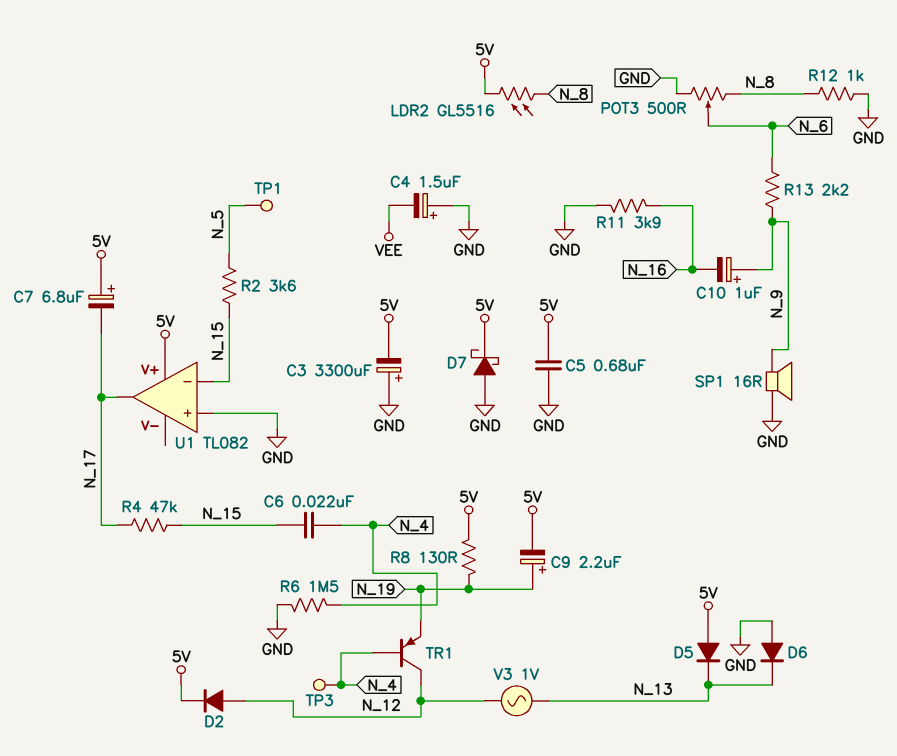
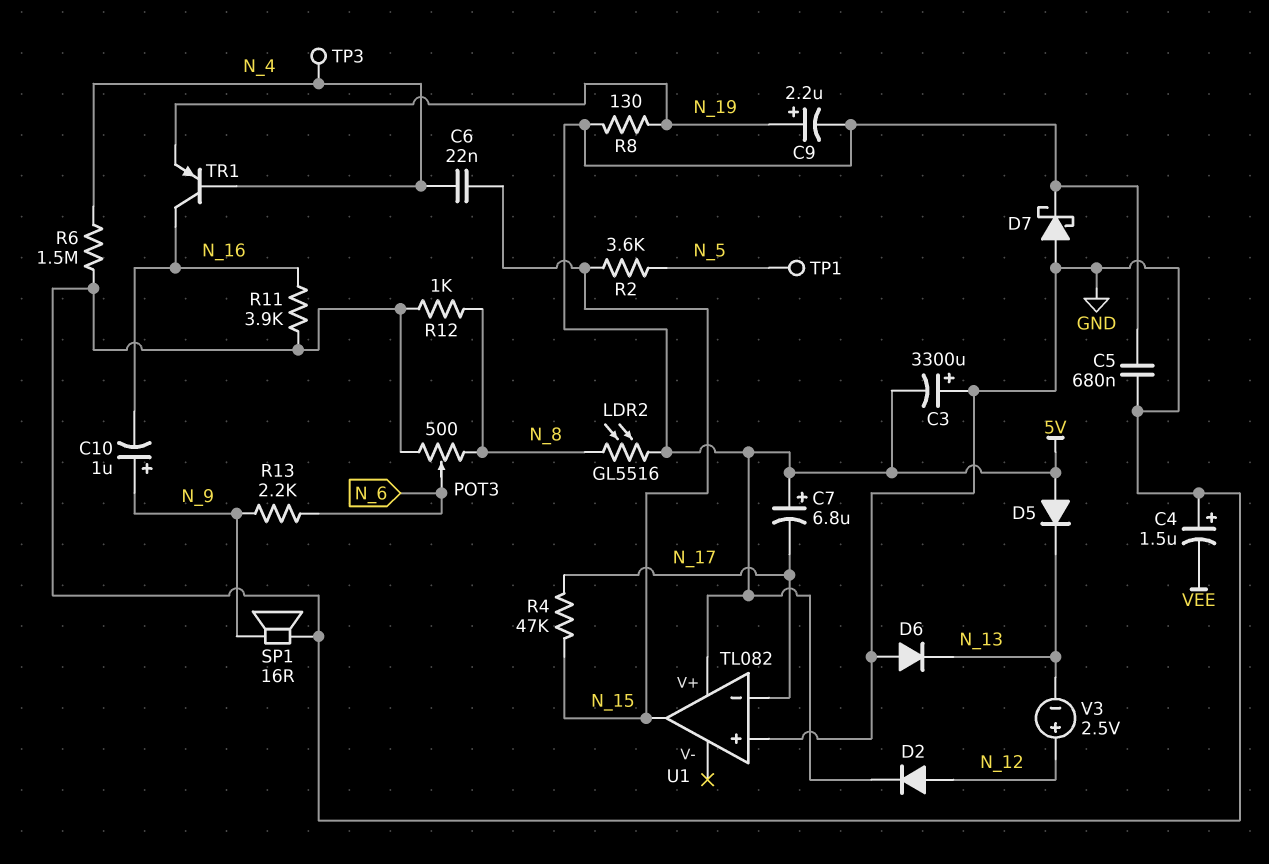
TR1: PNP (B N_4, C N_12, E N_19) -> PNP (B N_4, C N_16, E N_19)
U1 pin in-: N_15 -> N_17
U1 pin out: N_17 -> N_15
V3: AC 1V (N_12, N_13) -> 2.5V (plus N_12, minus N_13)

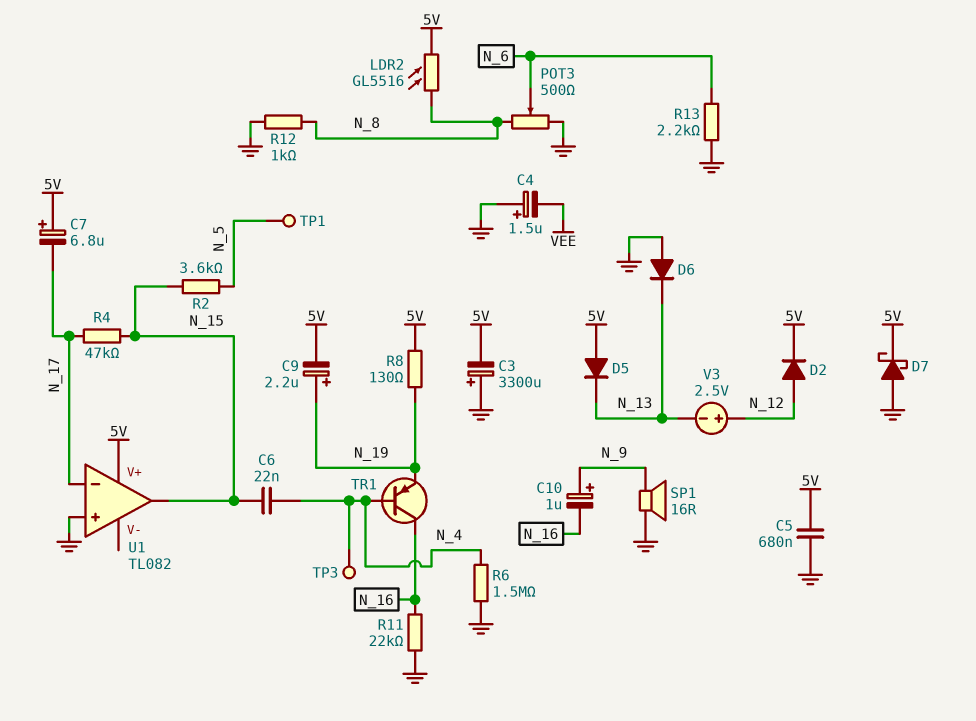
R11: 3.9k (GND, N_16) -> 22k (GND, N_16)
R13: 2.2k (N_6, N_9) -> 2.2k (GND, N_6)

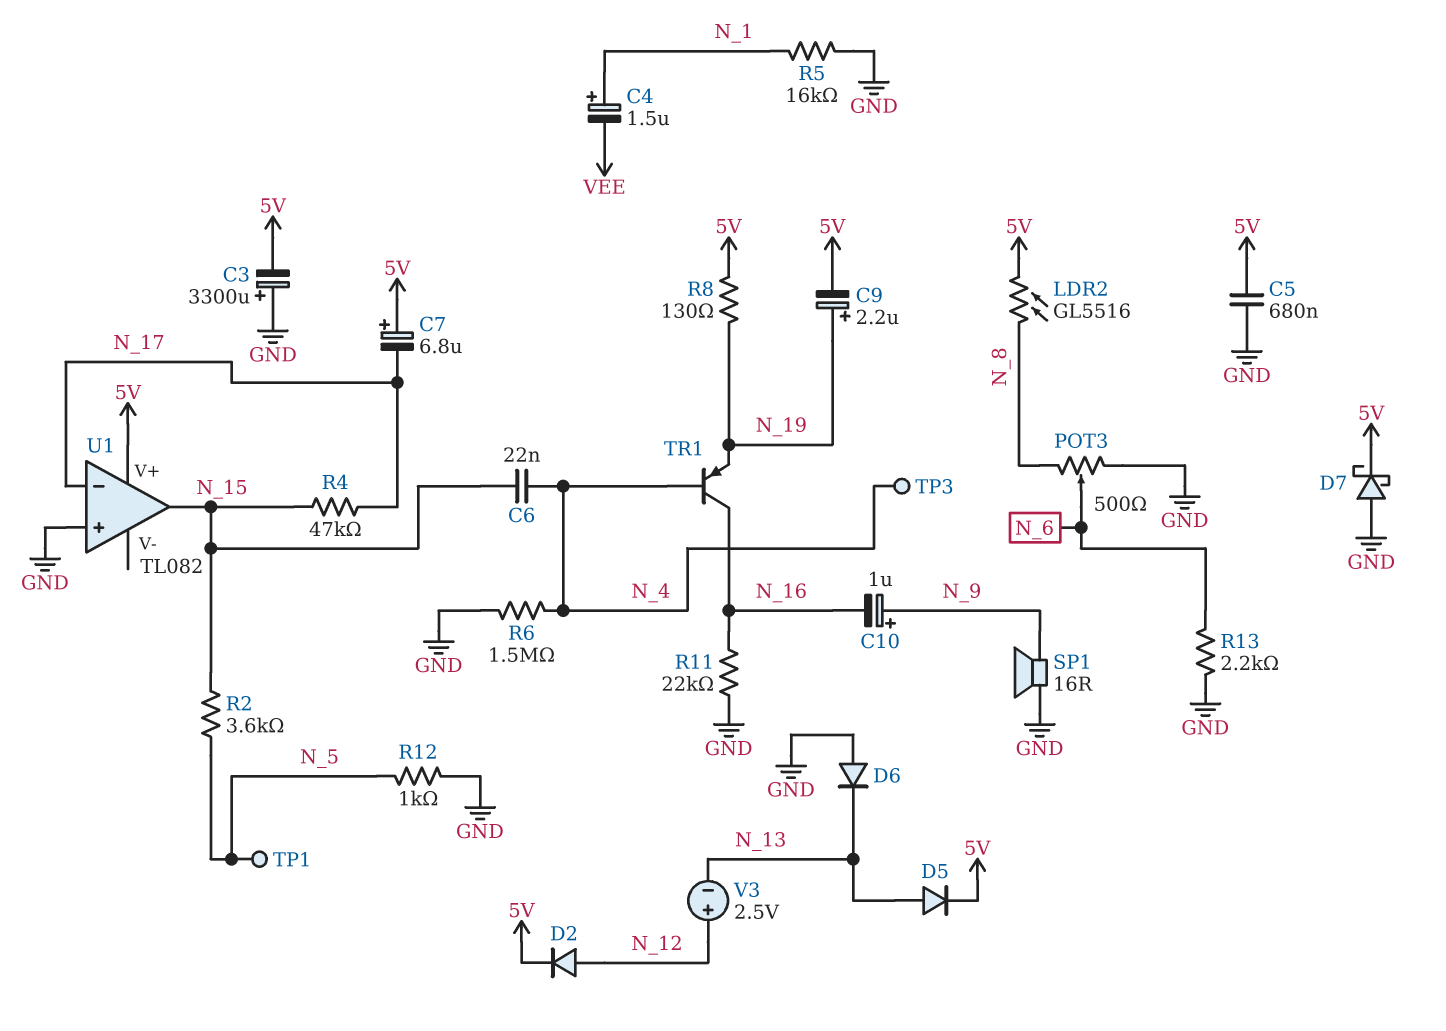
C4: 1.5uF (plus GND, minus VEE) -> 1.5uF (plus N_1, minus VEE)
D5: diode (A 5V, K N_13) -> diode (A N_13, K 5V)
R5: none -> 16k (GND, N_1)
R12: 1k (GND, N_8) -> 1k (GND, N_5)

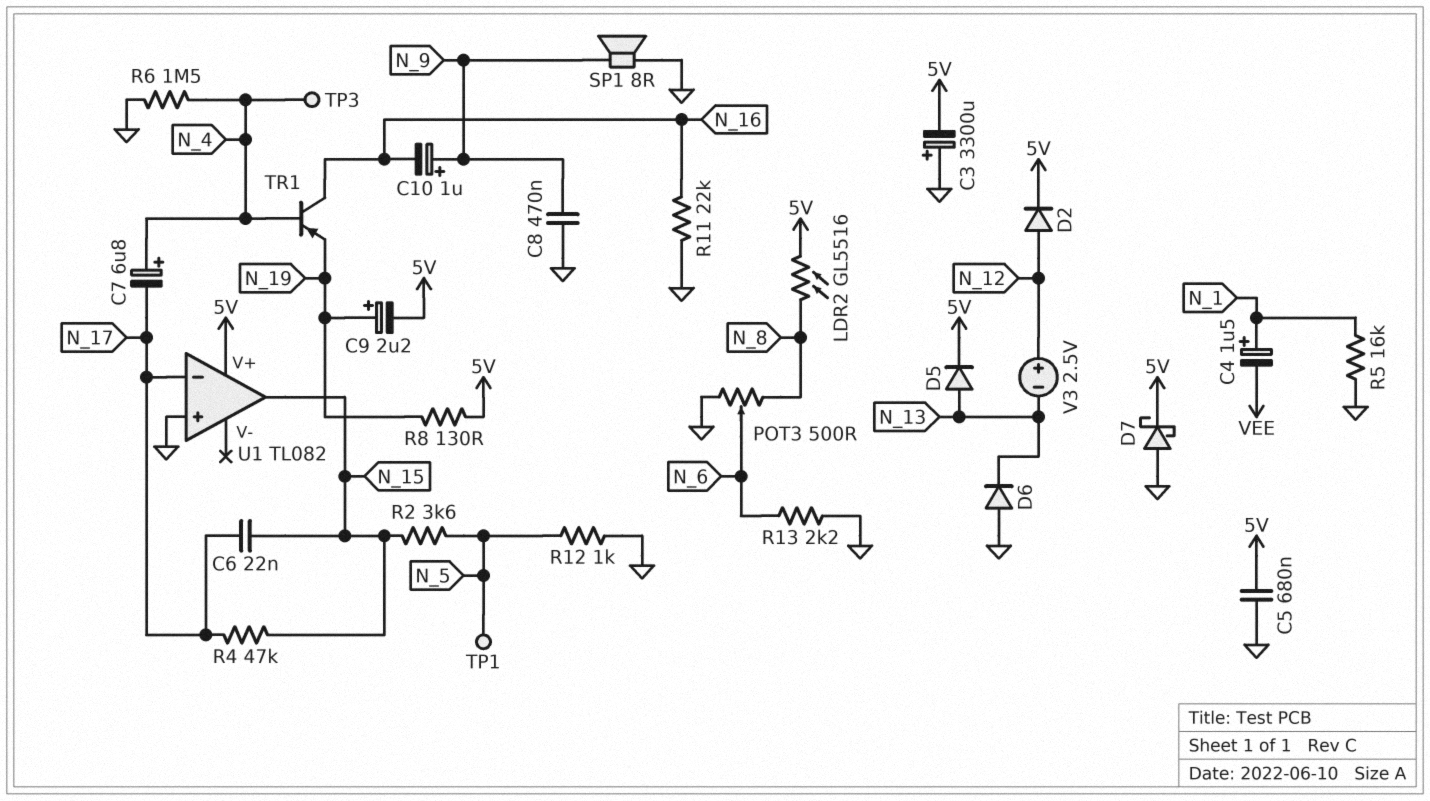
C6: 22nF (N_4, N_15) -> 22nF (N_15, N_17)
C7: 6.8uF (plus 5V, minus N_17) -> 6.8uF (plus N_4, minus N_17)
C8: none -> 470nF (GND, N_9)
SP1: speaker 16R (GND, N_9) -> speaker 8R (GND, N_9)

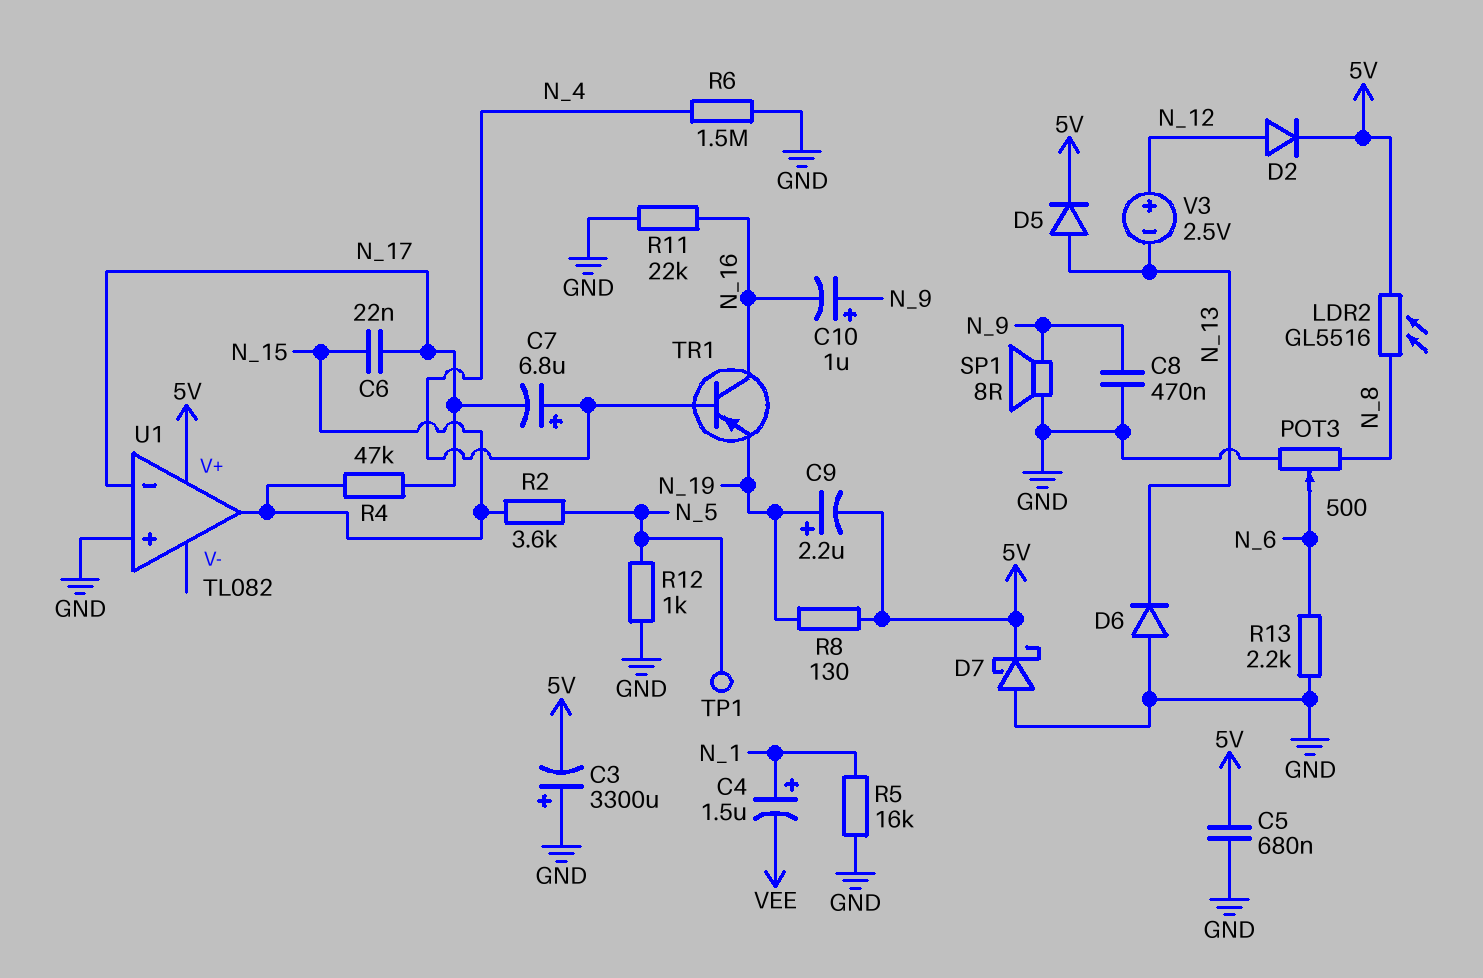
TP3: test point (N_4) -> none

